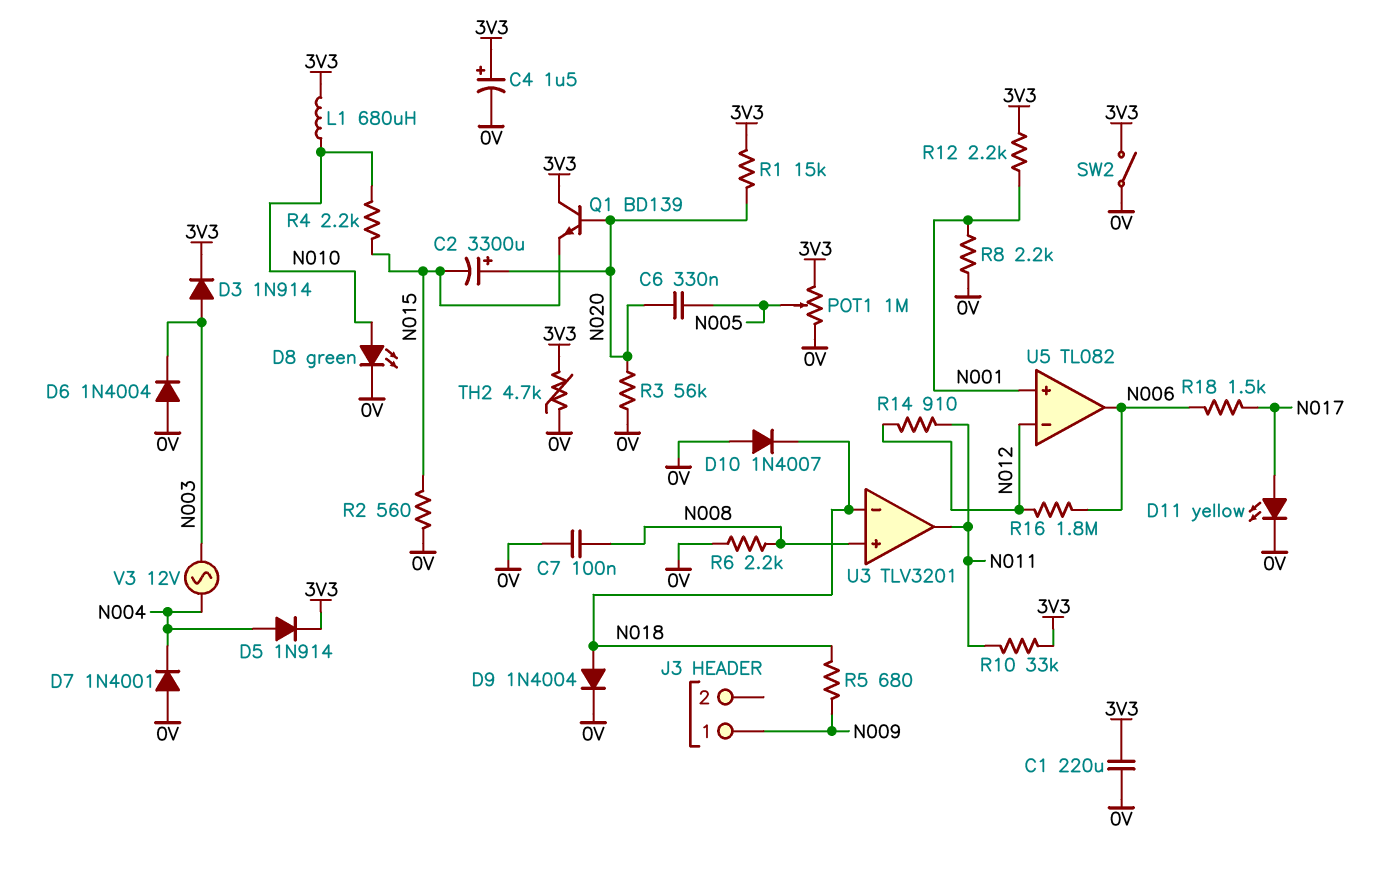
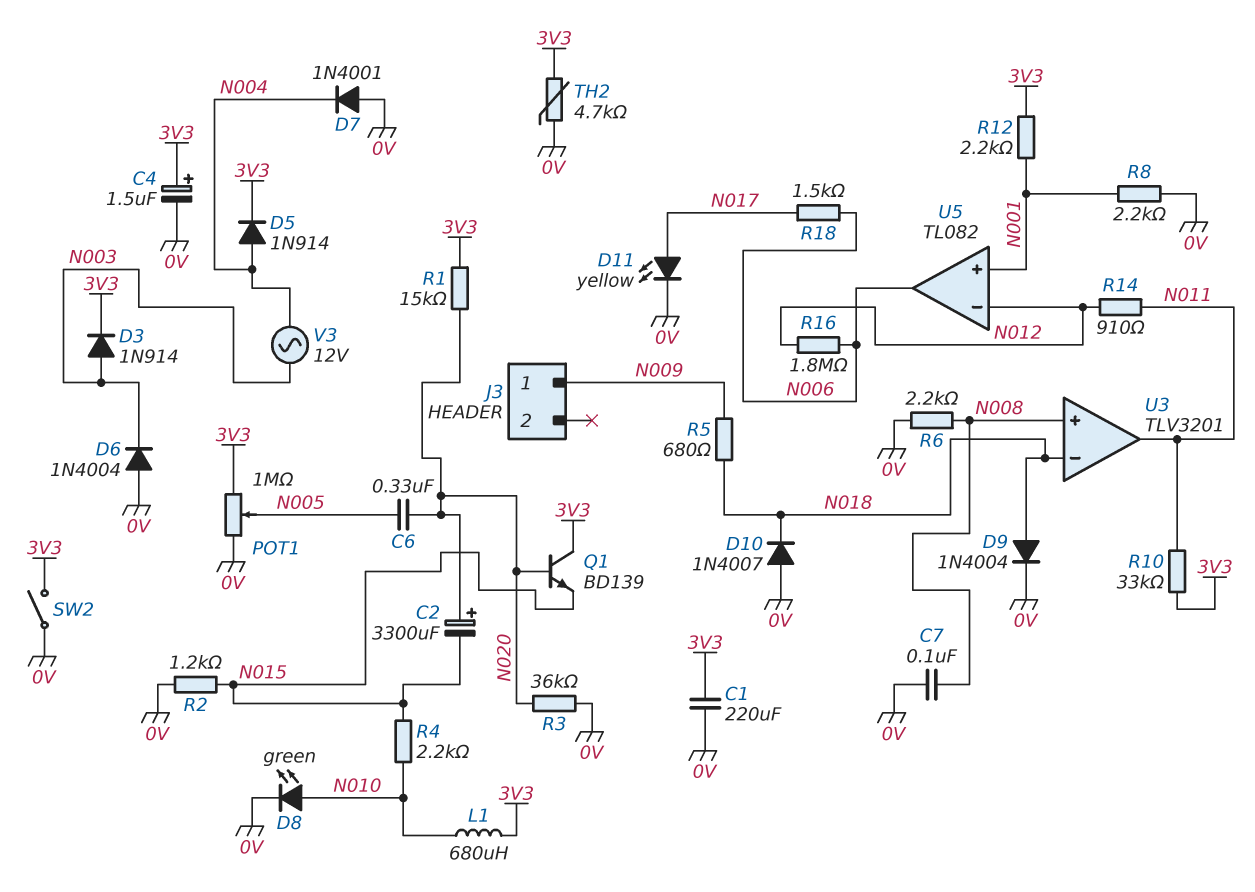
R2: 560 (0V, N015) -> 1.2k (0V, N015)
R3: 56k (0V, N020) -> 36k (0V, N020)

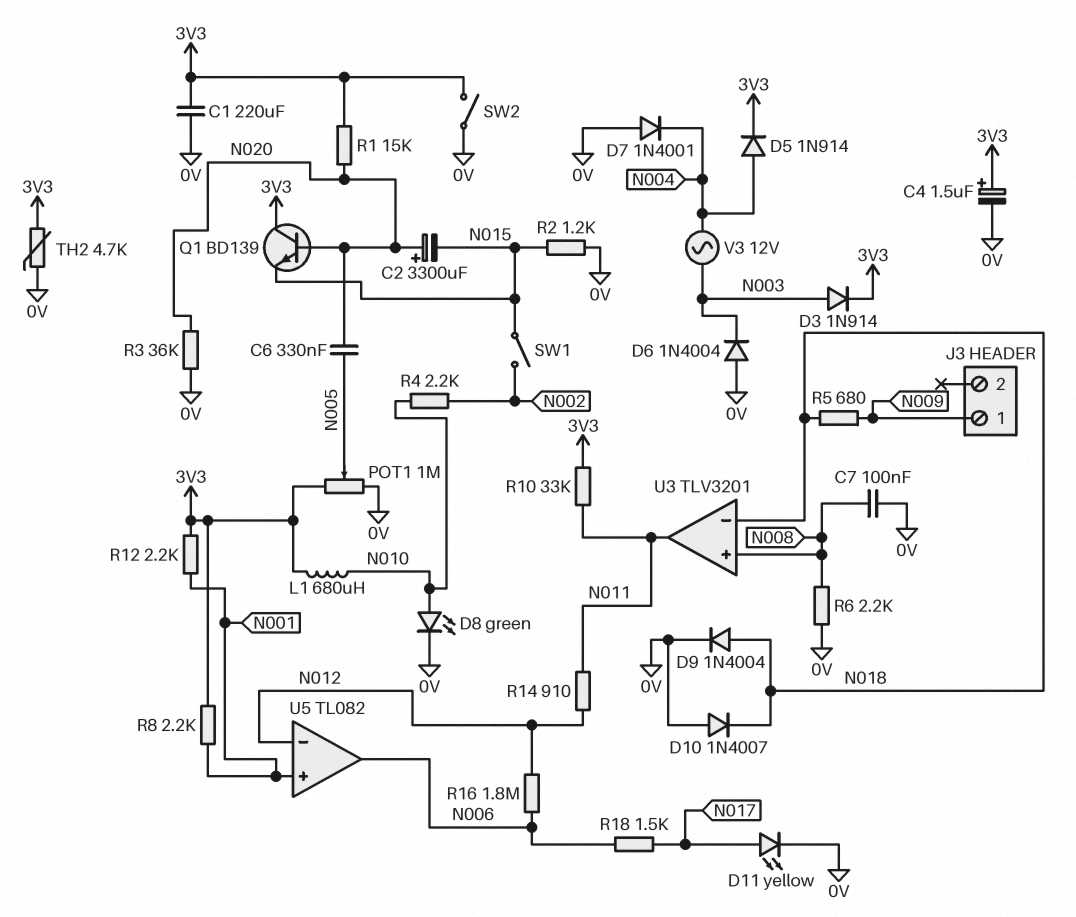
R4: 2.2k (N010, N015) -> 2.2k (N002, N010)
R8: 2.2k (0V, N001) -> 2.2k (3V3, N001)
SW1: none -> switch (N002, N015)

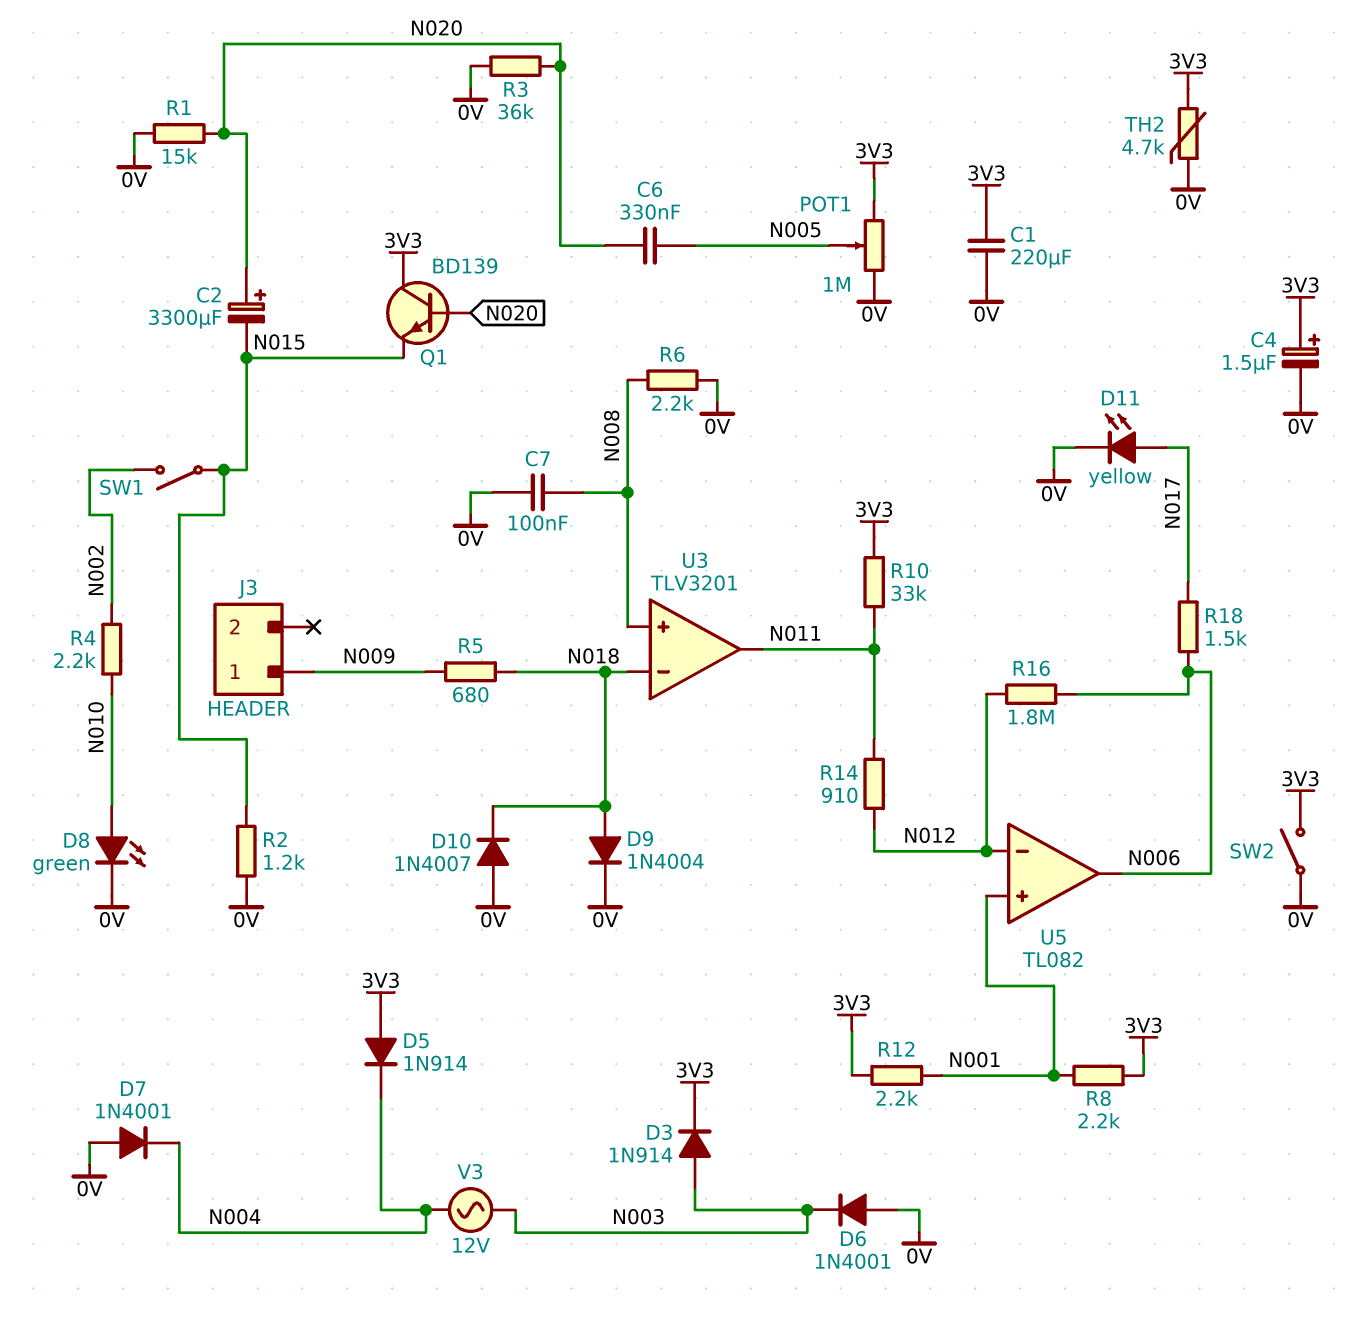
D5: diode 1N914 (A N004, K 3V3) -> diode 1N914 (A 3V3, K N004)
D6: diode 1N4004 (A 0V, K N003) -> diode 1N4001 (A 0V, K N003)
L1: 680uH (3V3, N010) -> none
R1: 15k (3V3, N020) -> 15k (0V, N020)

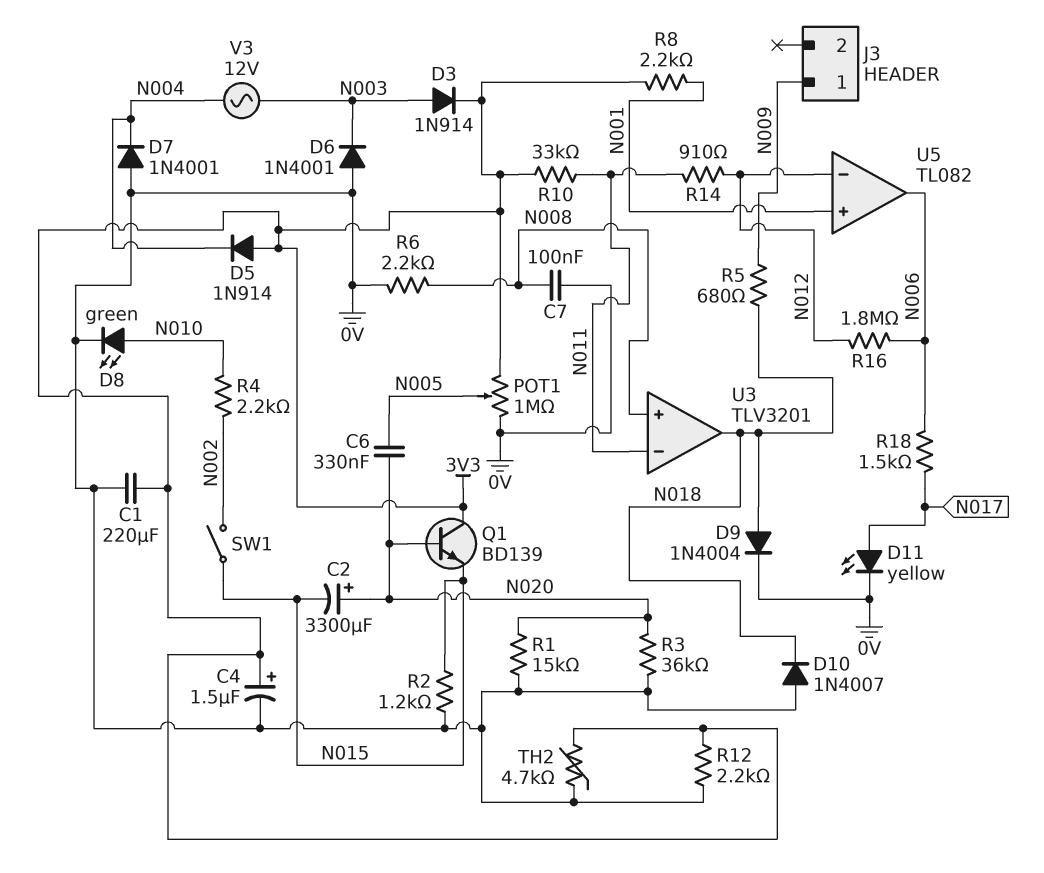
R12: 2.2k (3V3, N001) -> 2.2k (0V, 3V3)
SW2: switch (0V, 3V3) -> none
U3 pin in-: N018 -> N011
U3 pin out: N011 -> N018

